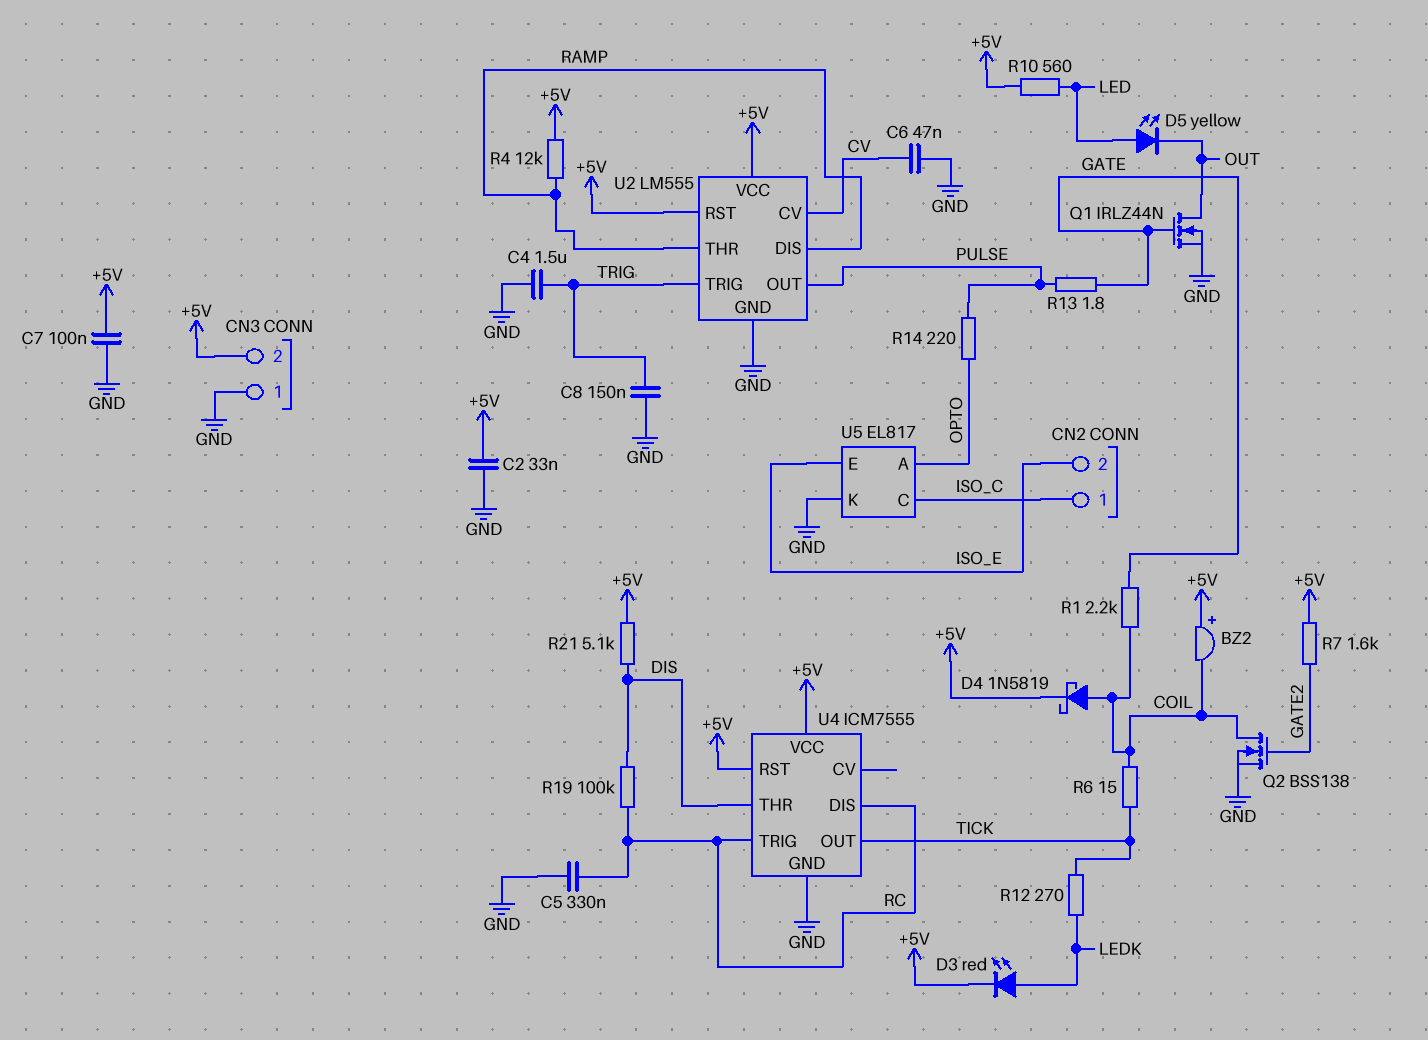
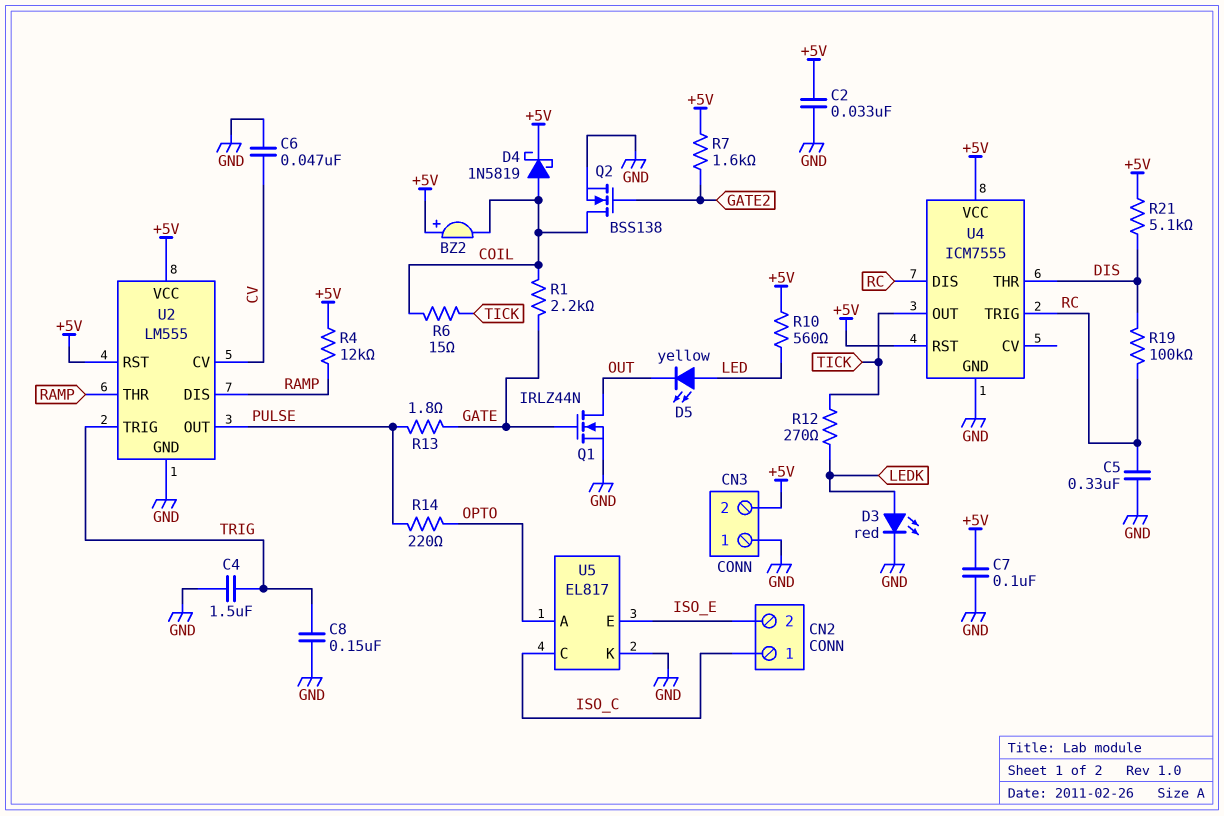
D3: LED red (A LEDK, K +5V) -> LED red (A LEDK, K GND)

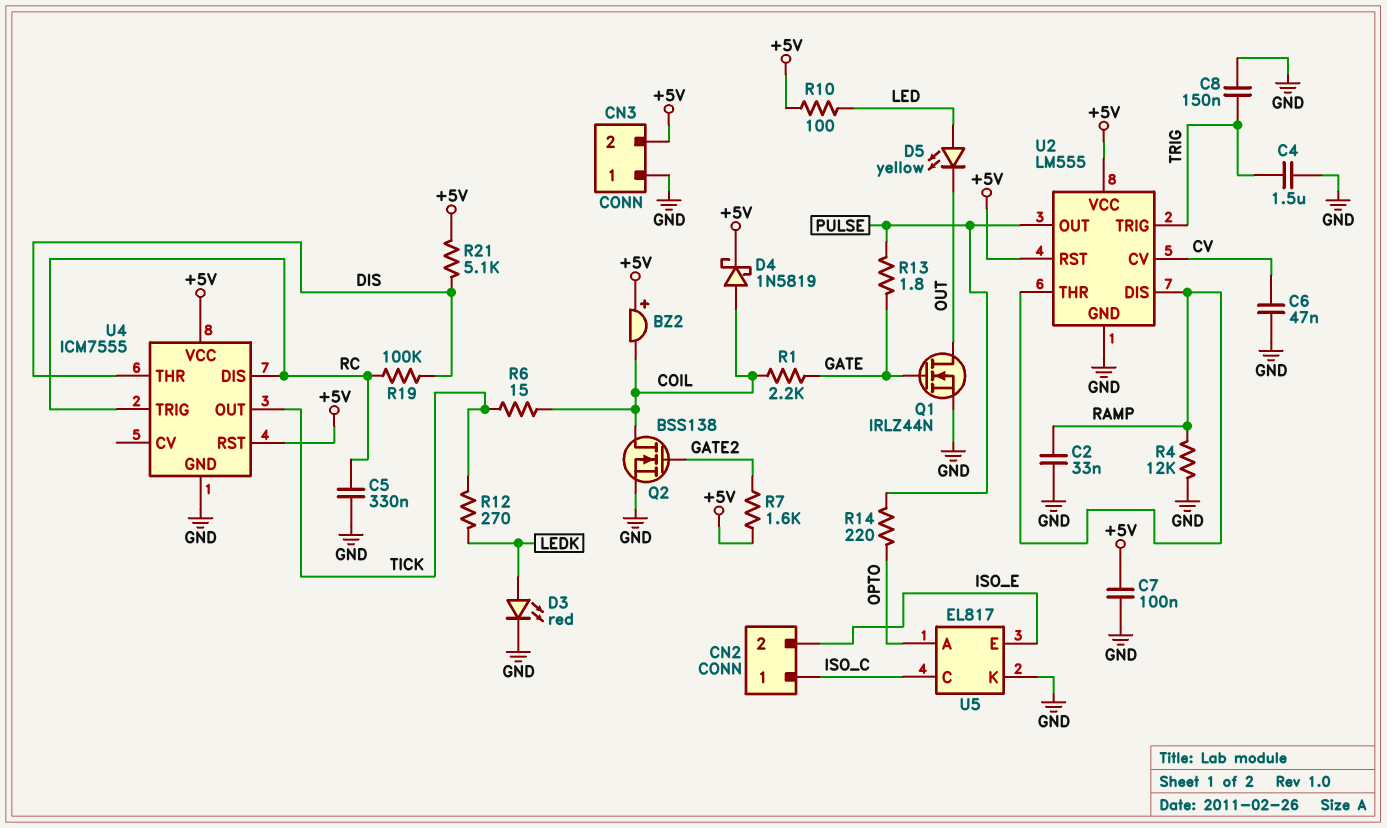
C2: 33nF (+5V, GND) -> 33nF (GND, RAMP)
R4: 12k (+5V, RAMP) -> 12k (GND, RAMP)
R10: 560 (+5V, LED) -> 100 (+5V, LED)

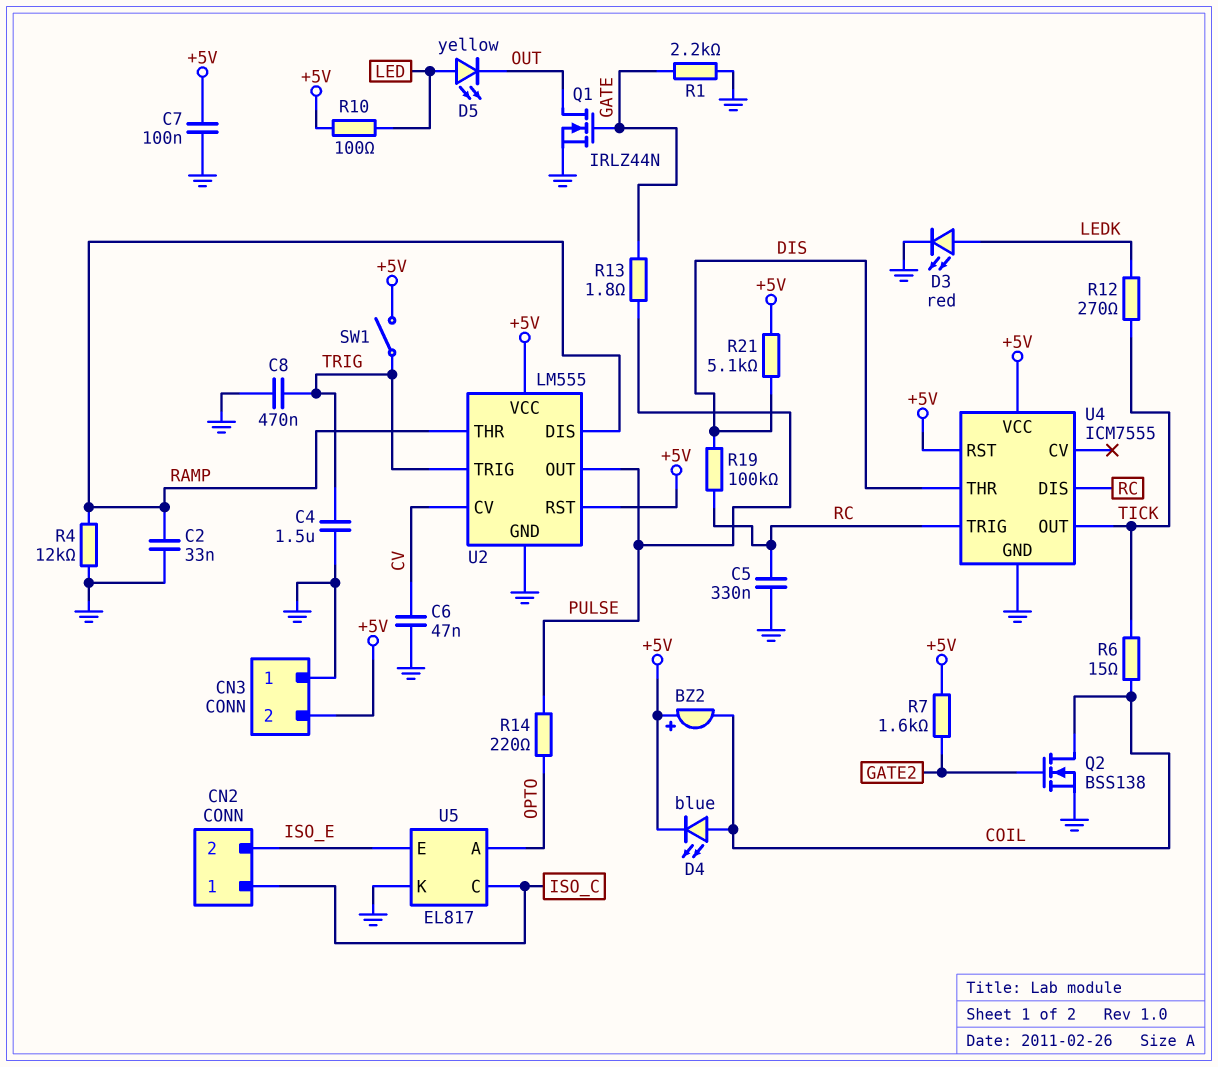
C8: 150nF (GND, TRIG) -> 470nF (GND, TRIG)
D4: schottky 1N5819 (A COIL, K +5V) -> LED blue (A COIL, K +5V)
R1: 2.2k (COIL, GATE) -> 2.2k (GATE, GND)
SW1: none -> switch (+5V, TRIG)

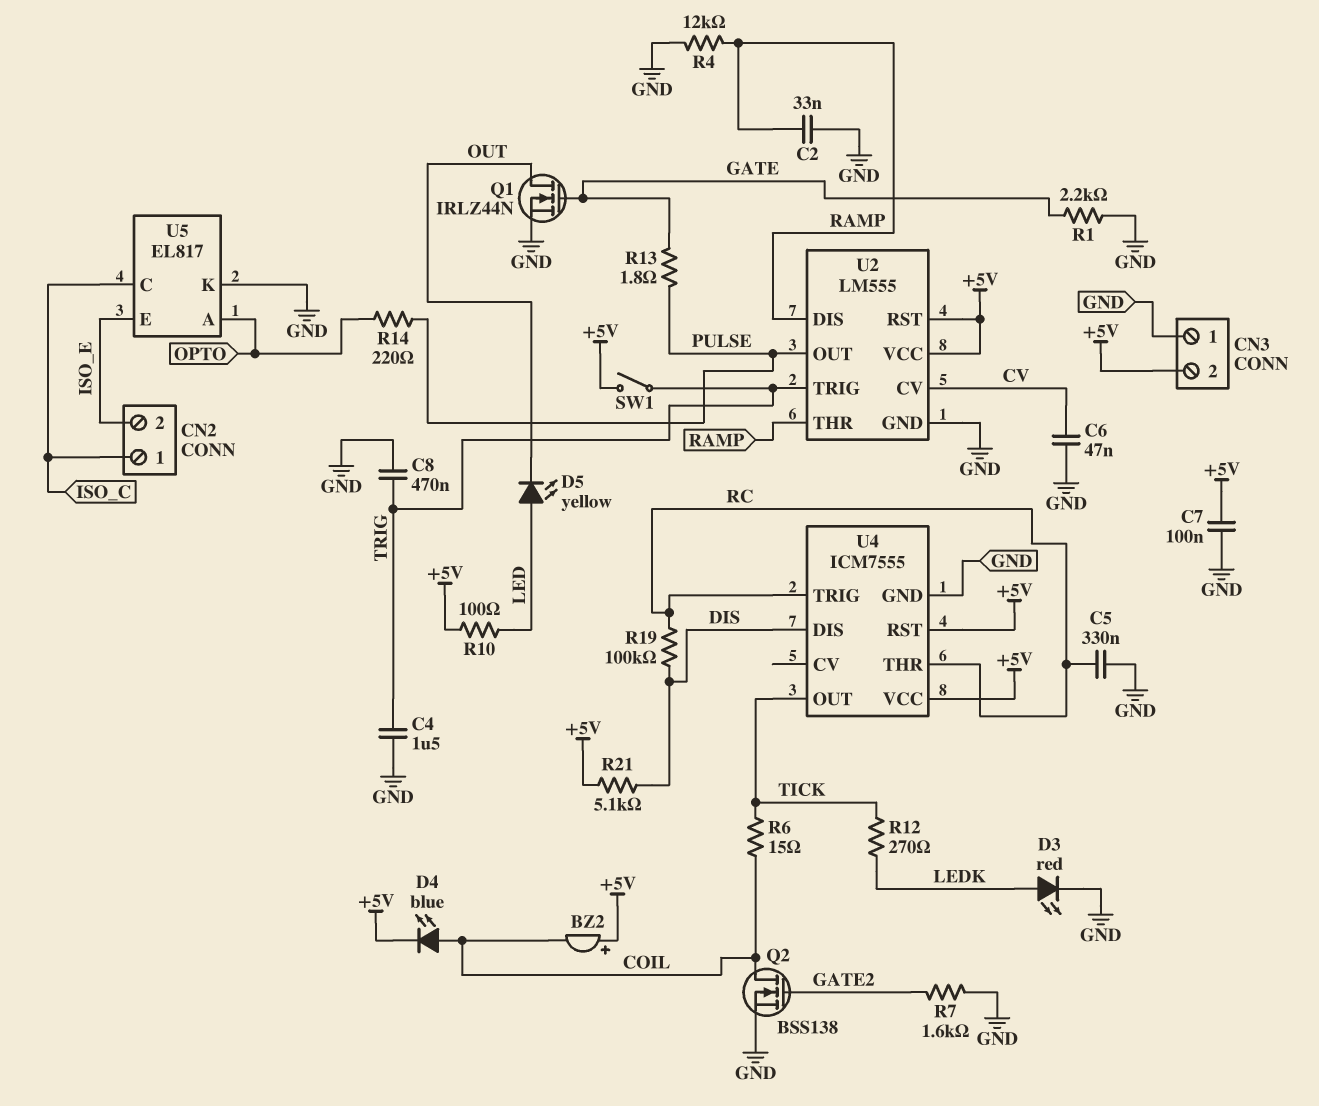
R7: 1.6k (+5V, GATE2) -> 1.6k (GATE2, GND)
U4 pin DIS: RC -> DIS
U4 pin THR: DIS -> RC

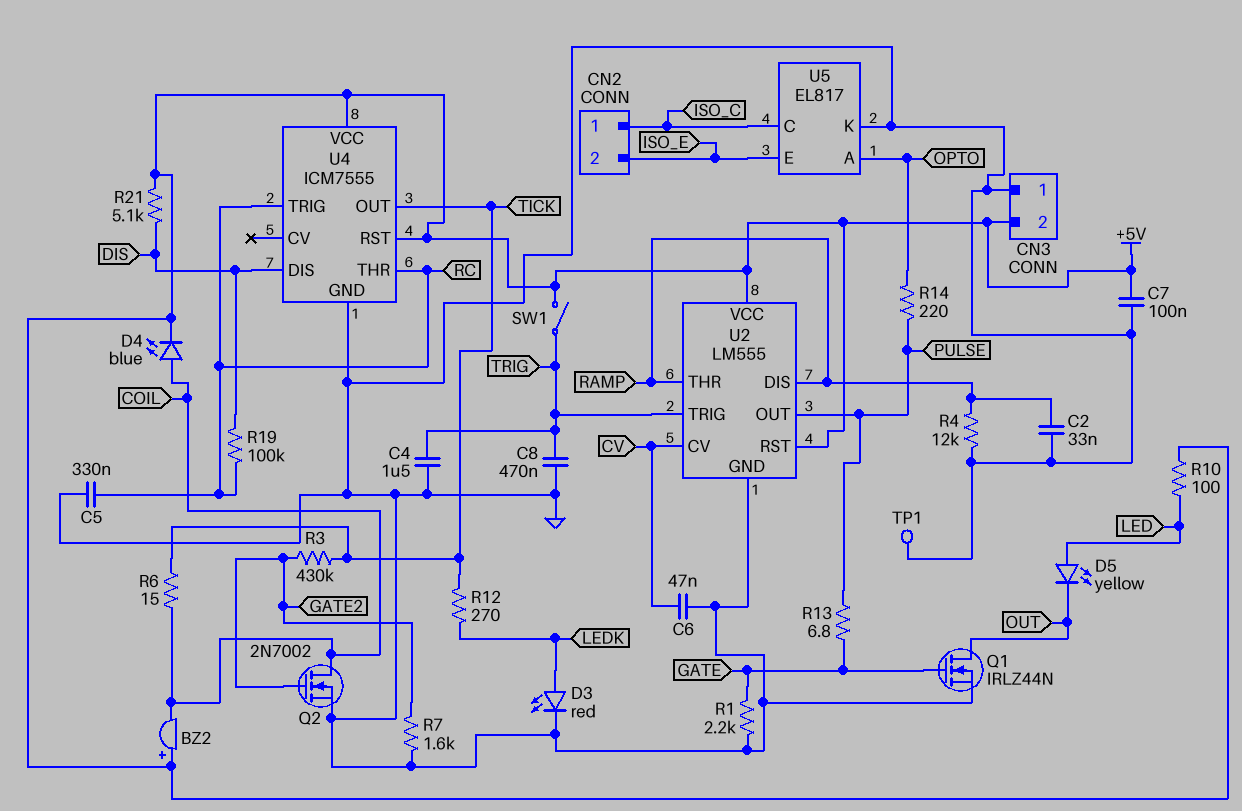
Q2: NMOS BSS138 (G GATE2, D COIL, S GND) -> NMOS 2N7002 (G GATE2, D COIL, S GND)
R3: none -> 430k (GATE2, TICK)
R13: 1.8 (GATE, PULSE) -> 6.8 (GATE, PULSE)
TP1: none -> test point (GND)

